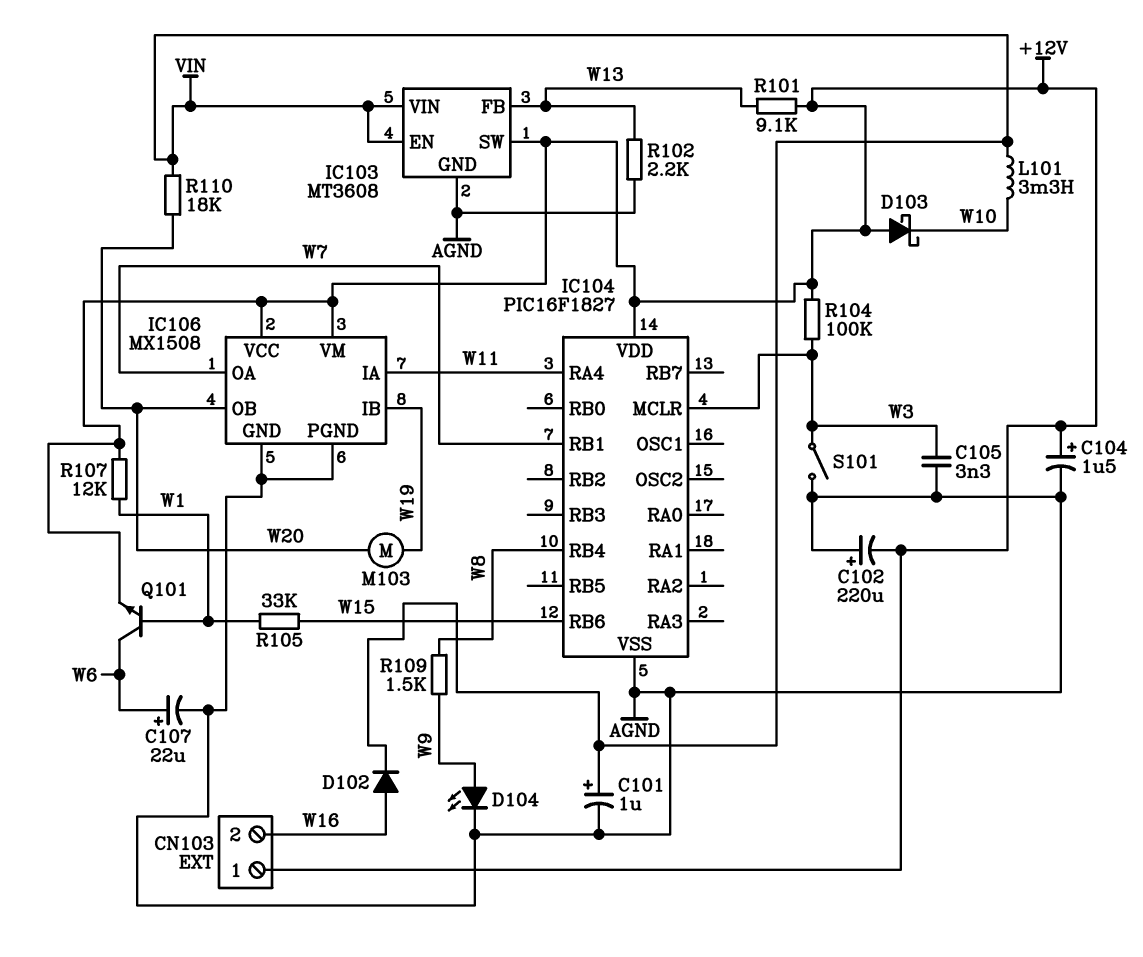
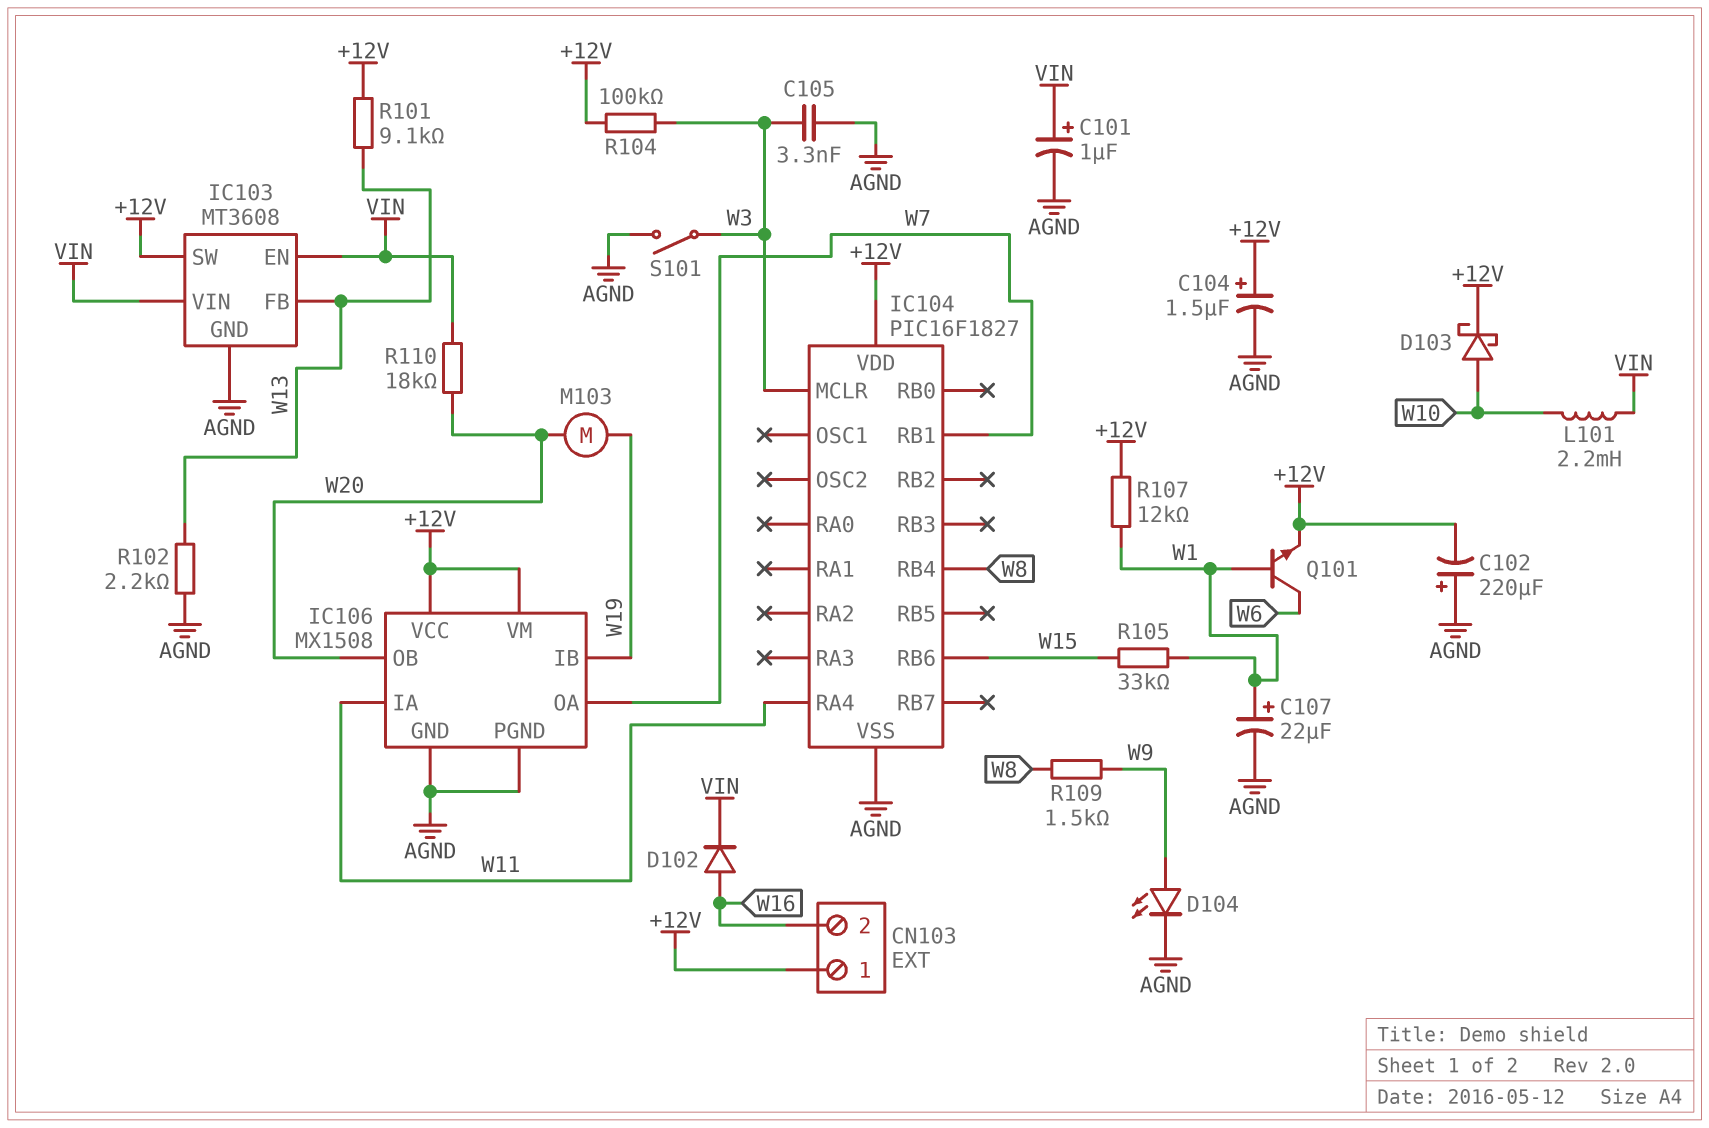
C107: 22uF (plus W6, minus AGND) -> 22uF (plus W1, minus AGND)
D103: schottky (A +12V, K W10) -> schottky (A W10, K +12V)
L101: 3.3mH (VIN, W10) -> 2.2mH (VIN, W10)

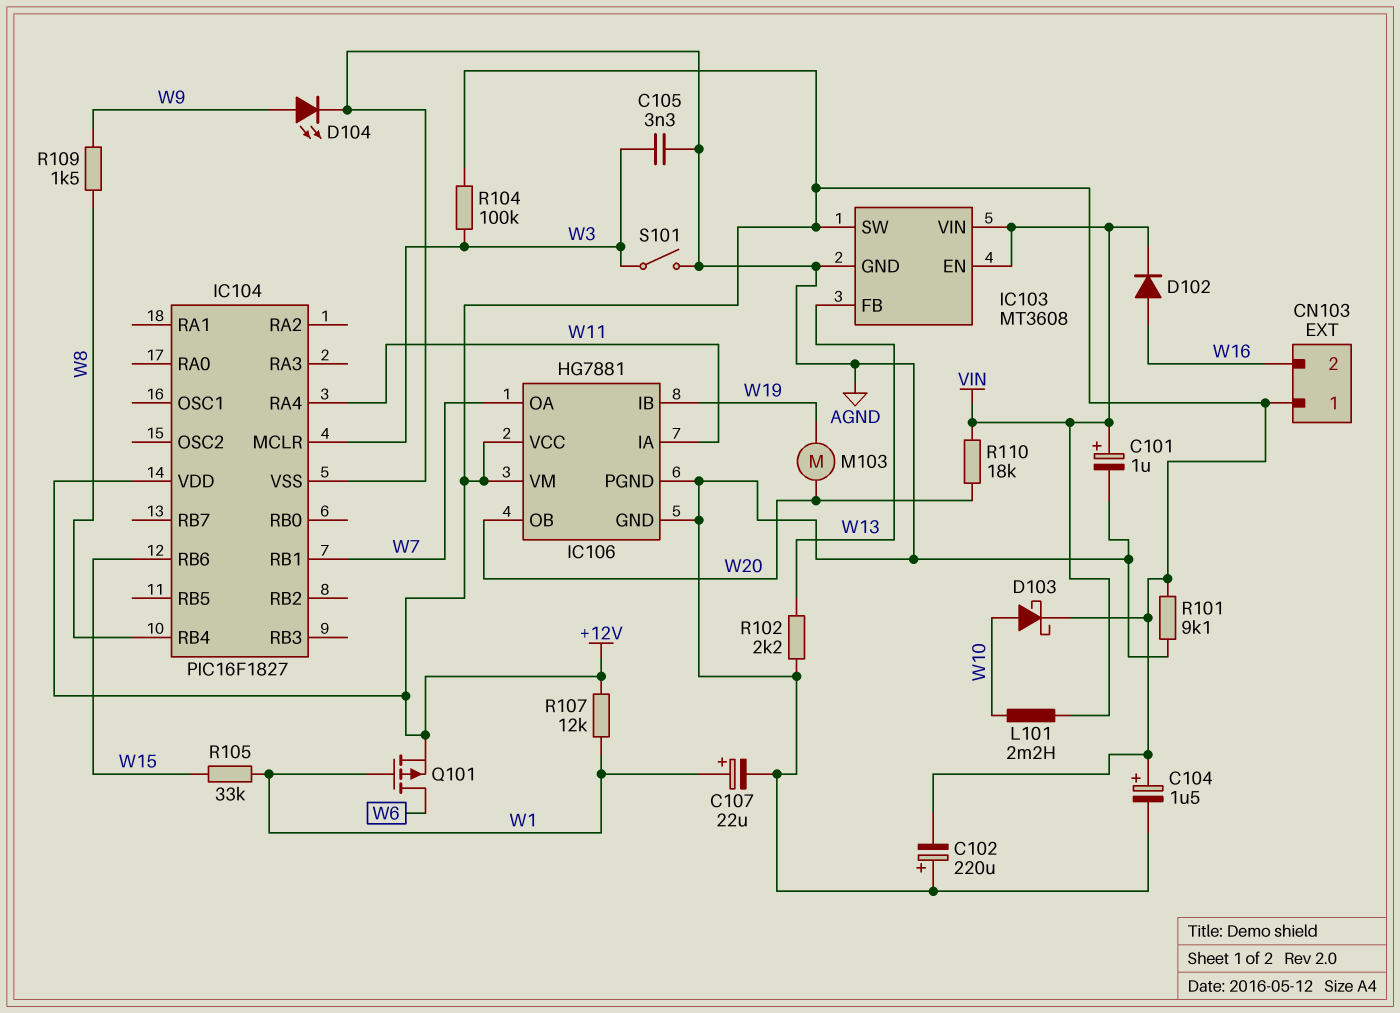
IC106: MX1508 -> HG7881
Q101: NPN (B W1, C W6, E +12V) -> PMOS (G W1, D W6, S +12V)
R101: 9.1k (+12V, W13) -> 9.1k (+12V, AGND)

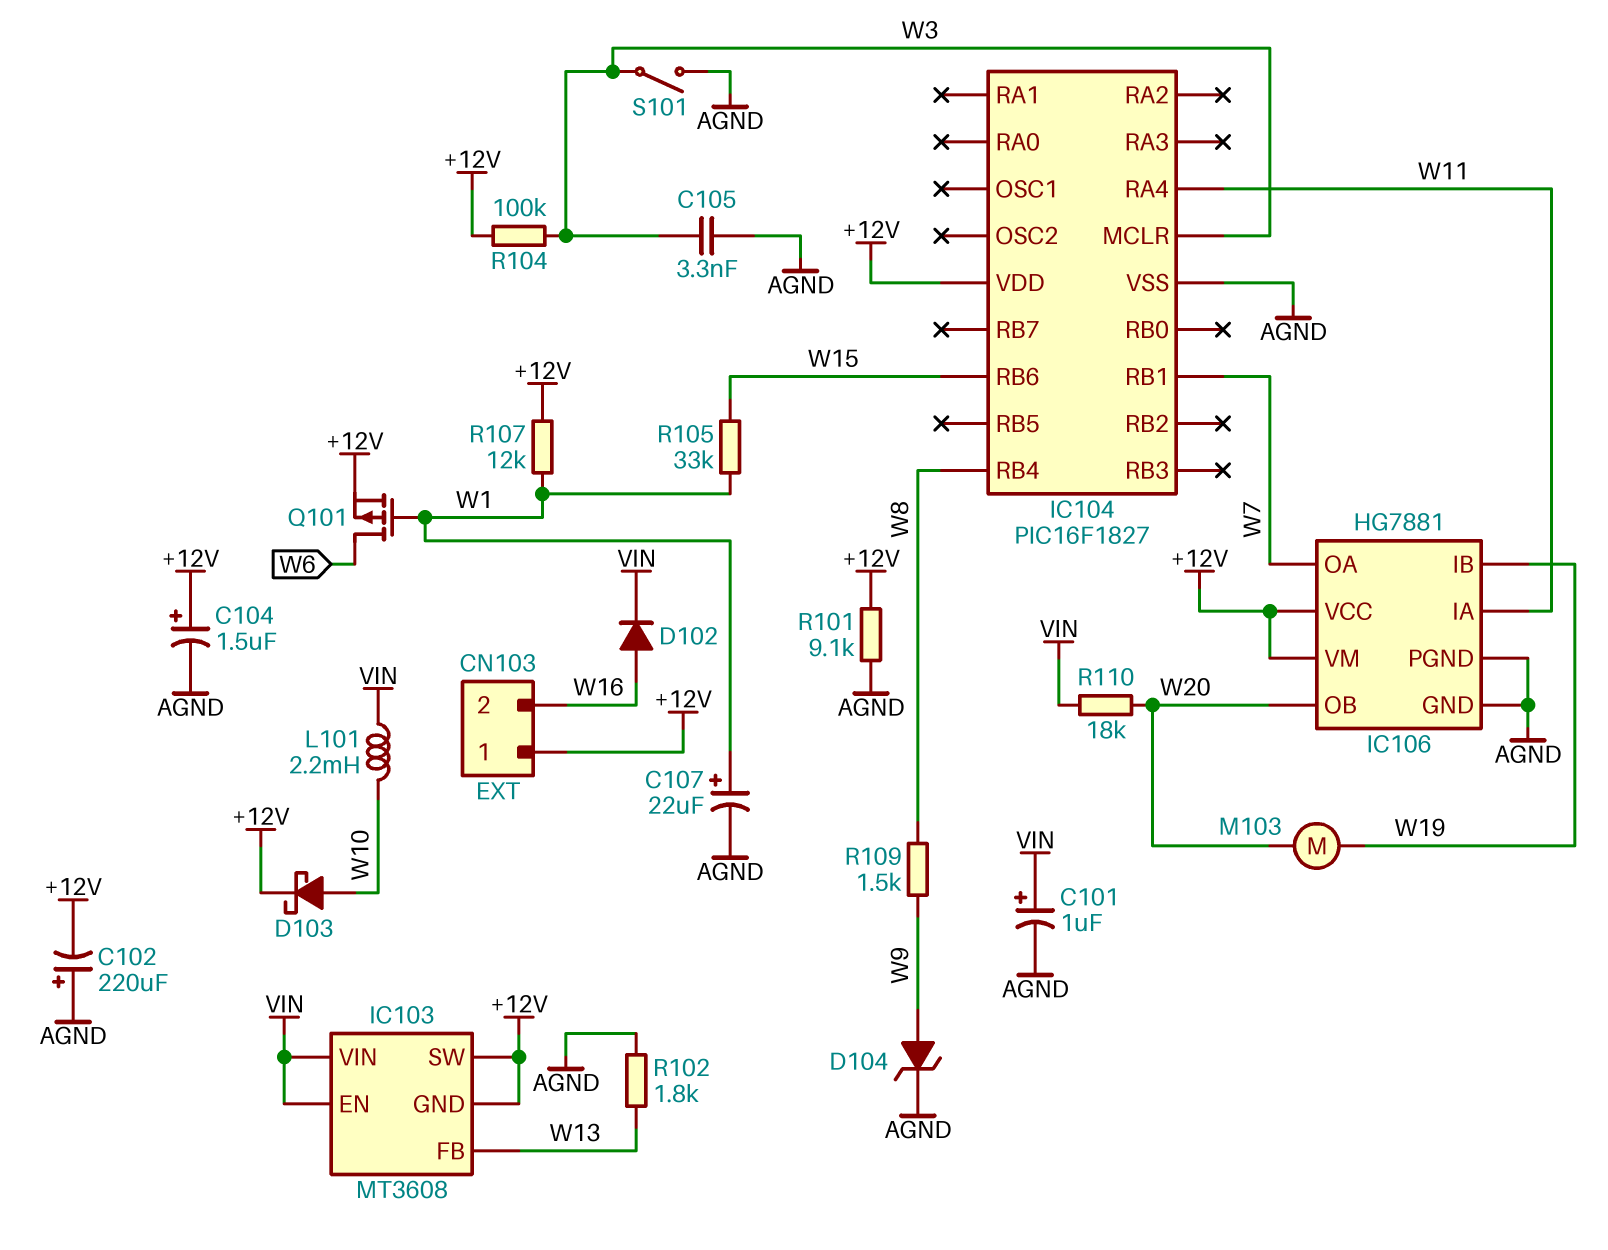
D104: LED (A W9, K AGND) -> zener (A W9, K AGND)
IC103 pin GND: AGND -> +12V
R102: 2.2k (AGND, W13) -> 1.8k (AGND, W13)

